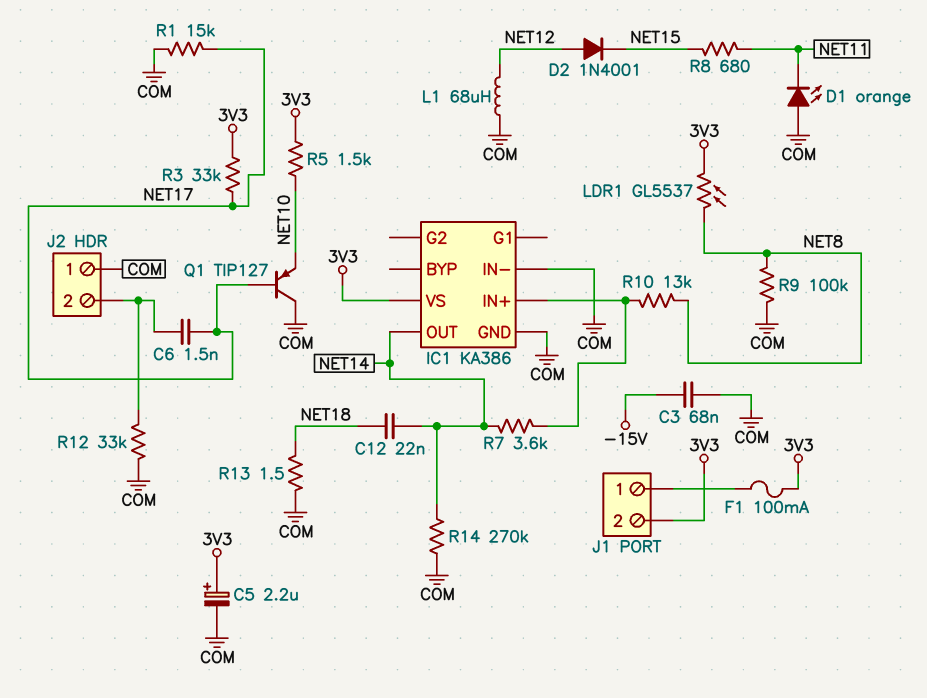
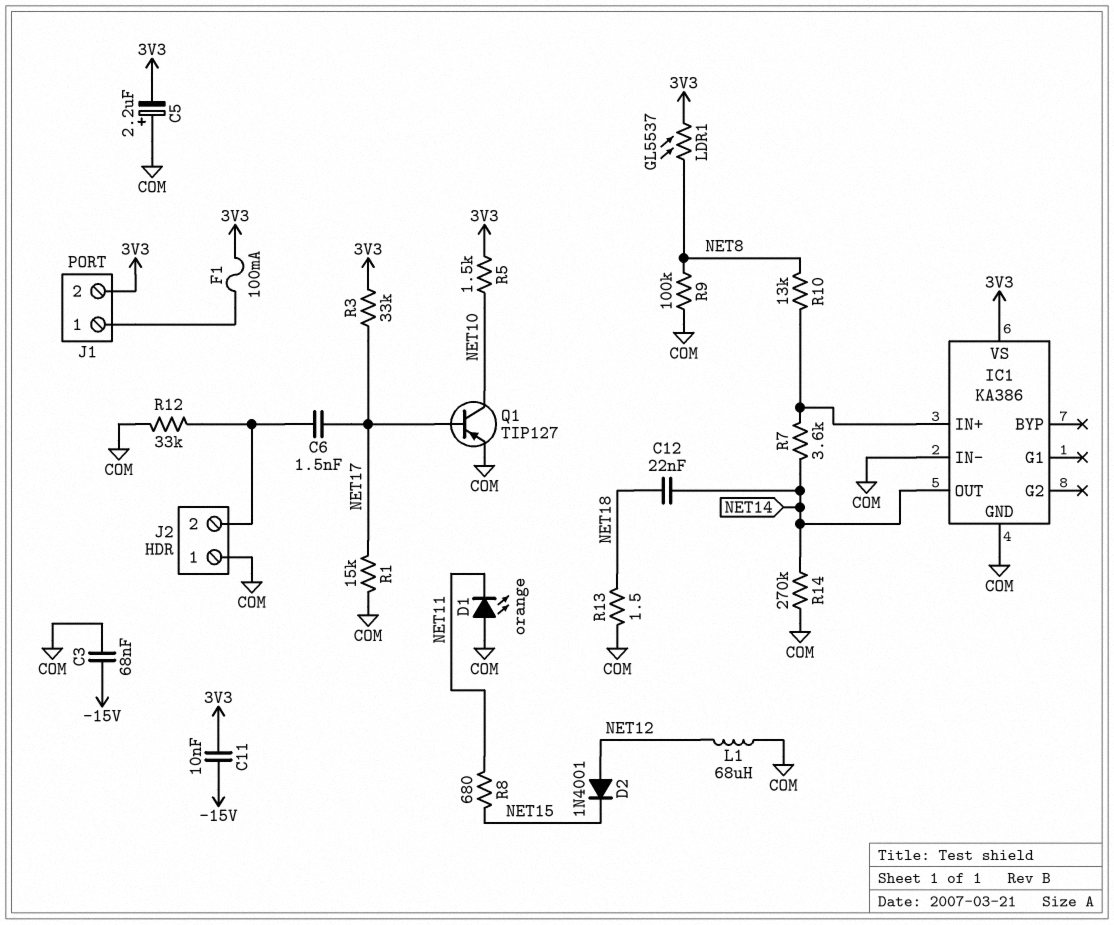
C5: 2.2uF (plus 3V3, minus COM) -> 2.2uF (plus COM, minus 3V3)
C11: none -> 10nF (-15V, 3V3)
Q1: PNP TIP127 (B NET17, C COM, E NET10) -> PNP TIP127 (B NET17, C NET10, E COM)

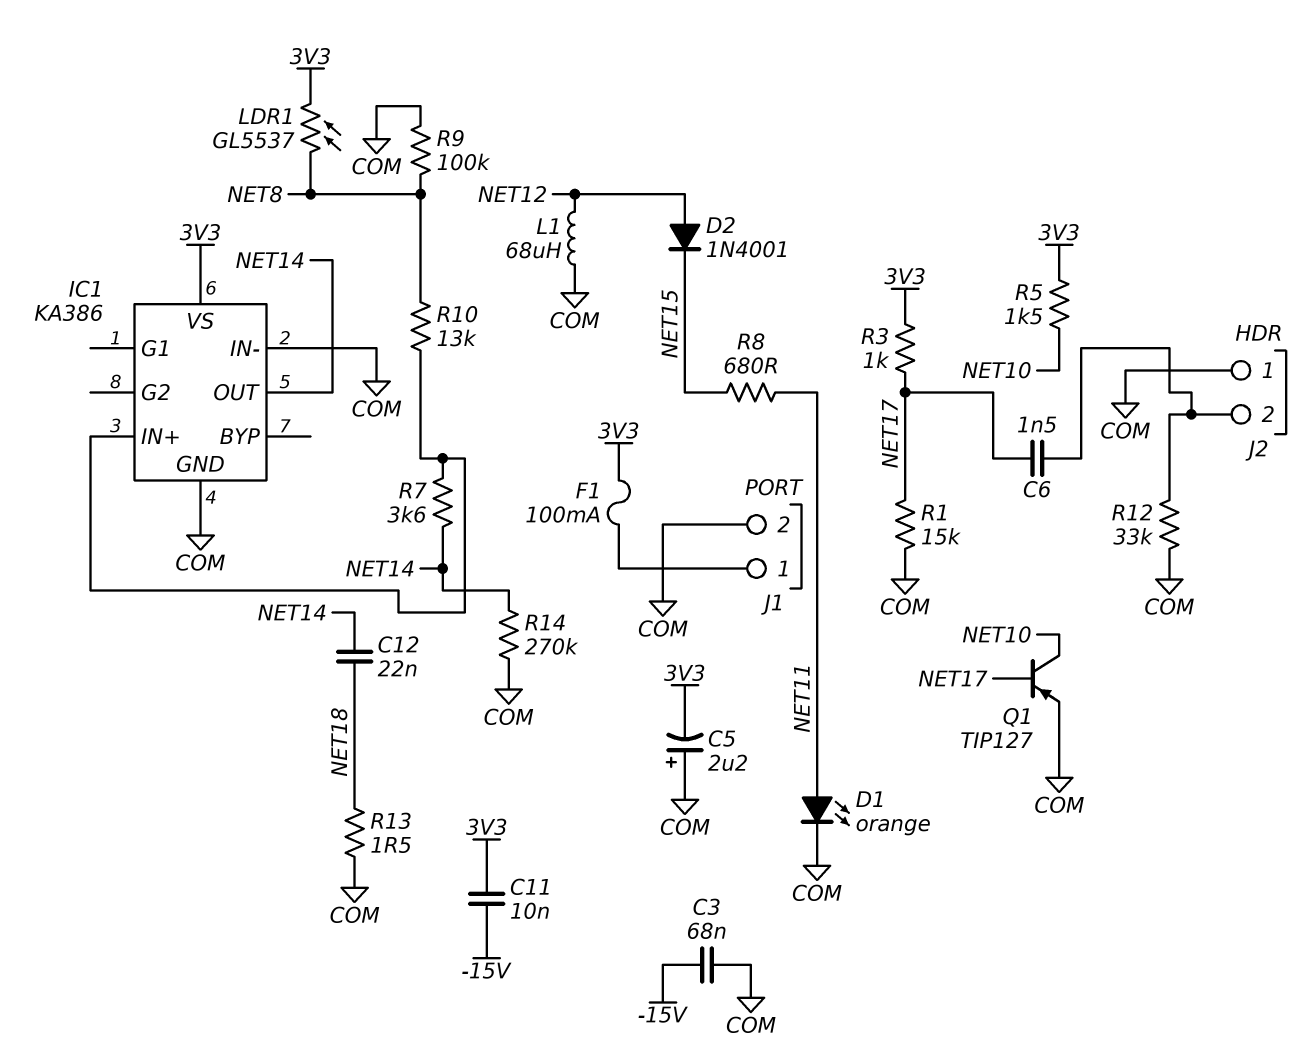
D1: LED orange (A COM, K NET11) -> LED orange (A NET11, K COM)
J1 pin 2: 3V3 -> COM
R3: 33k (3V3, NET17) -> 1k (3V3, NET17)

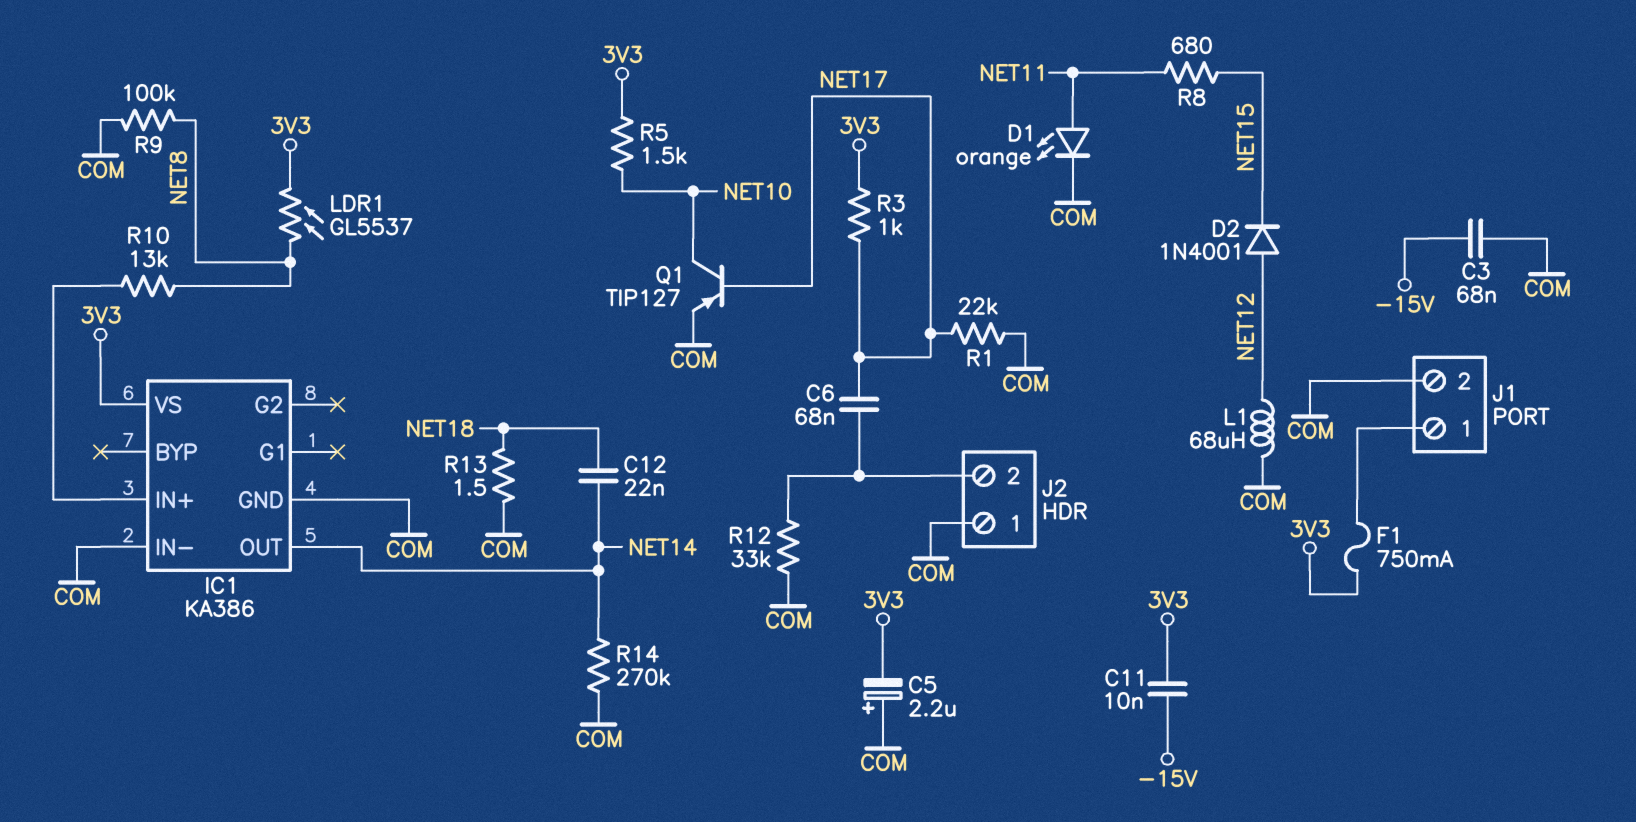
C6: 1.5nF (J2/2, NET17) -> 68nF (J2/2, NET17)
F1: 100mA (3V3, J1/1) -> 750mA (3V3, J1/1)
R1: 15k (COM, NET17) -> 22k (COM, NET17)
R7: 3.6k (IC1/IN+, NET14) -> none

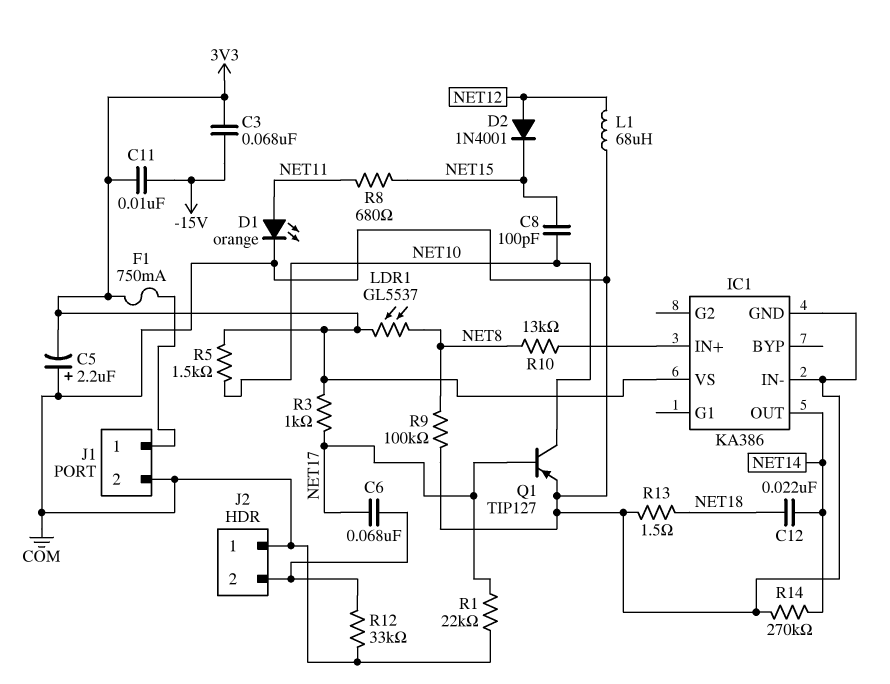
C3: 68nF (-15V, COM) -> 68nF (-15V, 3V3)
C8: none -> 100pF (NET10, NET15)

